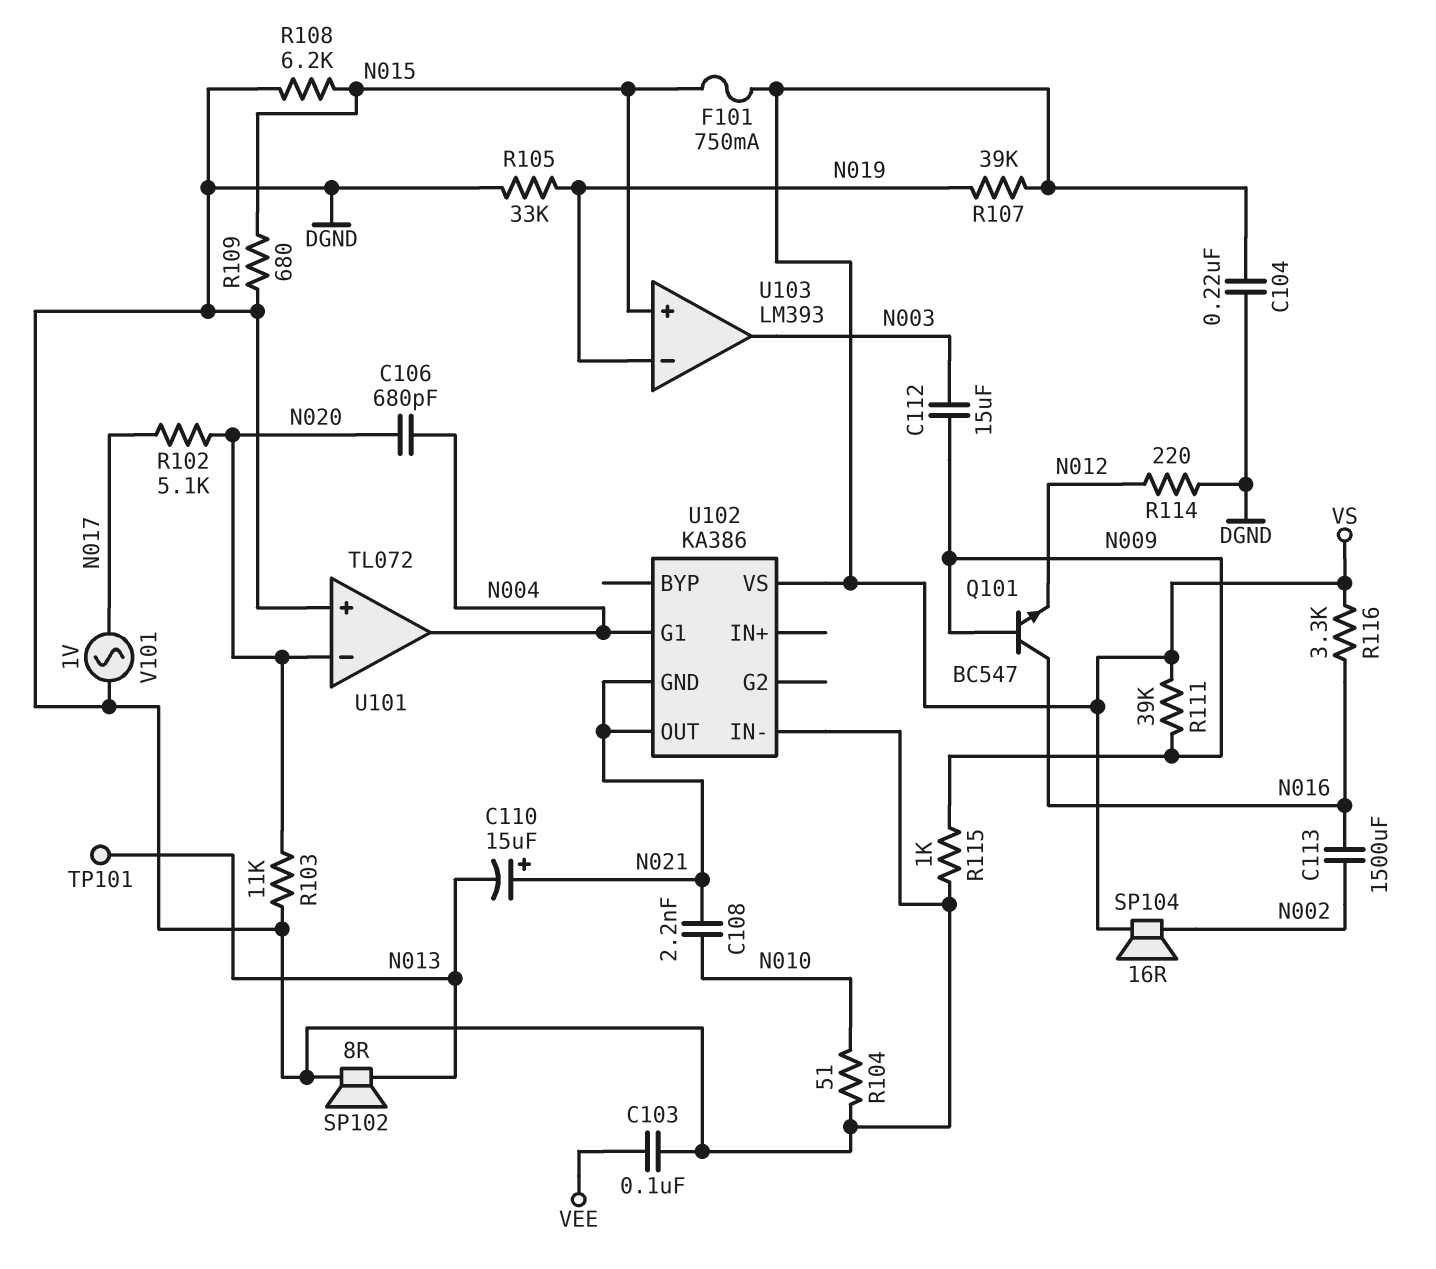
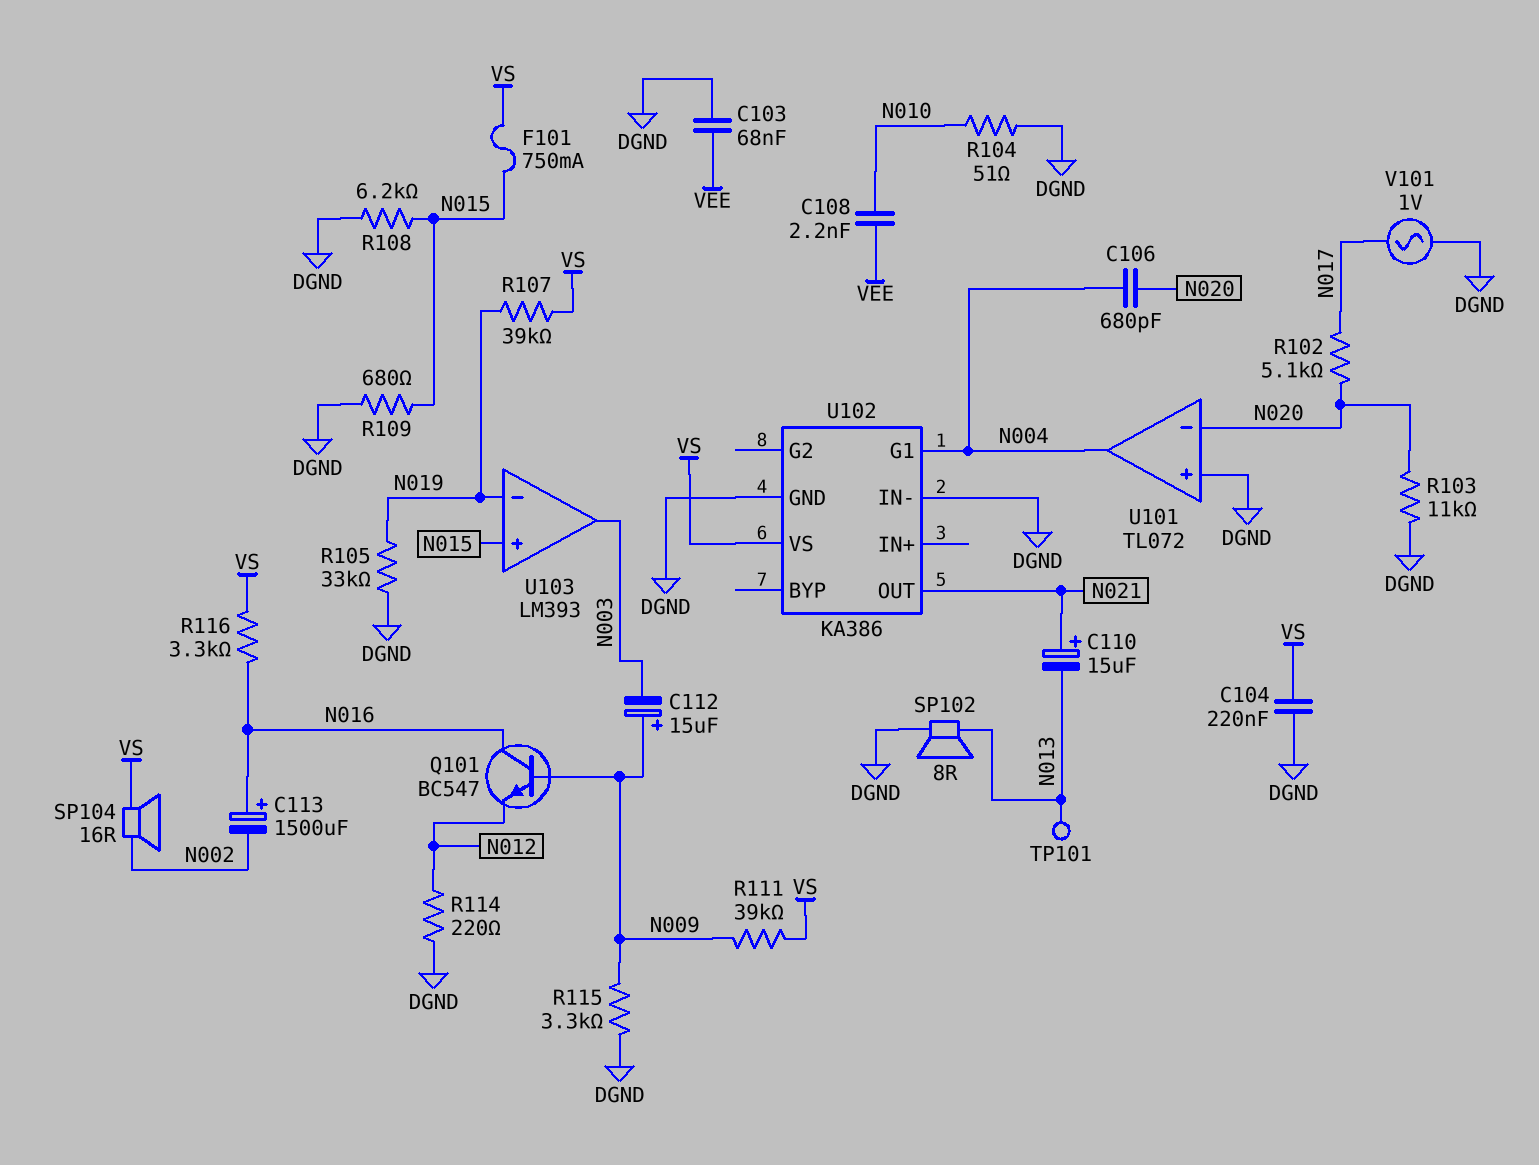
C103: 100nF (DGND, VEE) -> 68nF (DGND, VEE)
C108: 2.2nF (N010, N021) -> 2.2nF (N010, VEE)
C112: 15uF (N003, N009) -> 15uF (plus N009, minus N003)
C113: 1500uF (N002, N016) -> 1500uF (plus N016, minus N002)
R115: 1k (DGND, N009) -> 3.3k (DGND, N009)
U102 pin GND: N021 -> DGND

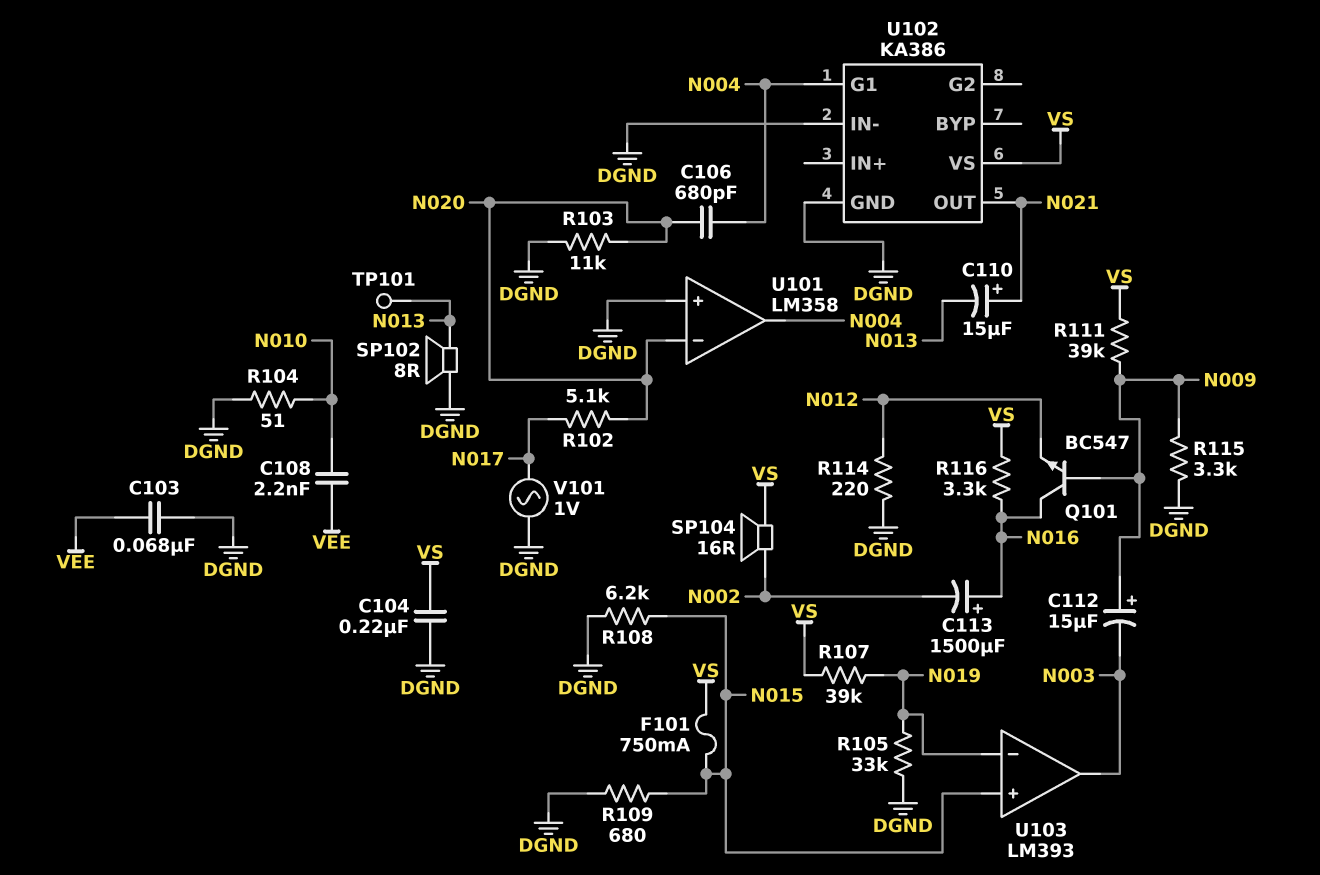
U101: TL072 -> LM358

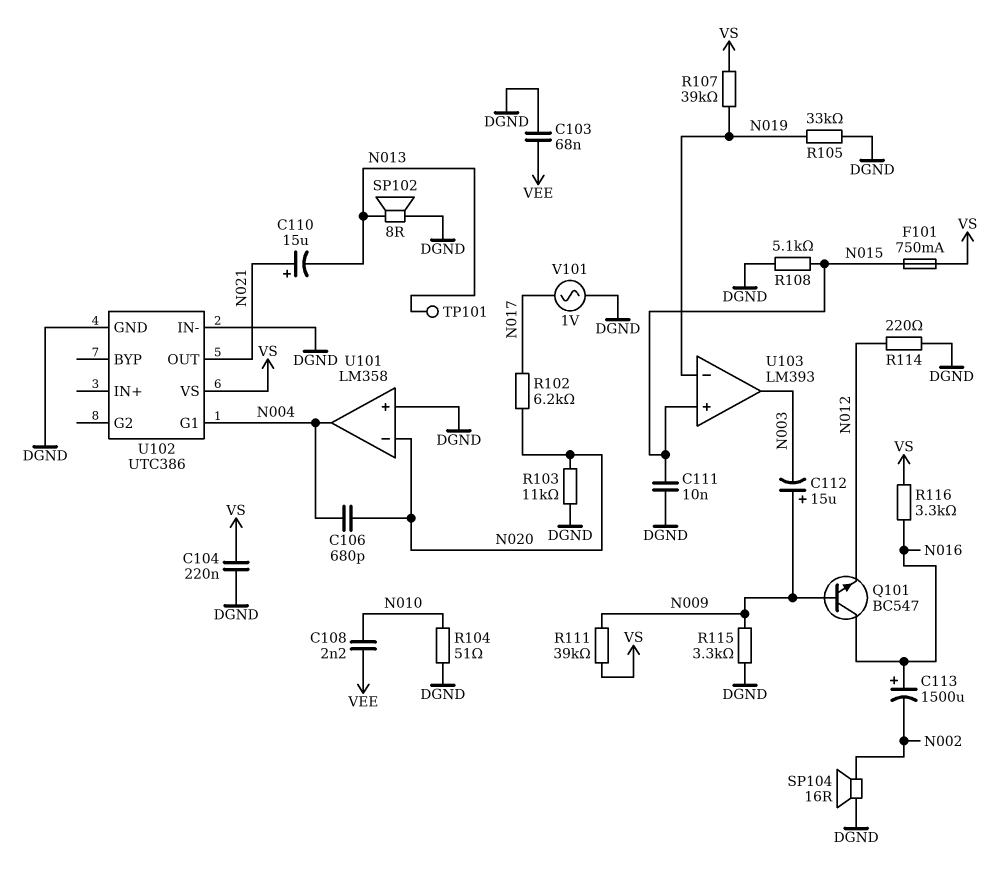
C111: none -> 10nF (DGND, N015)
R102: 5.1k (N017, N020) -> 6.2k (N017, N020)
R108: 6.2k (DGND, N015) -> 5.1k (DGND, N015)
R109: 680 (DGND, N015) -> none
SP104: speaker 16R (N002, VS) -> speaker 16R (DGND, N002)
U102: KA386 -> UTC386

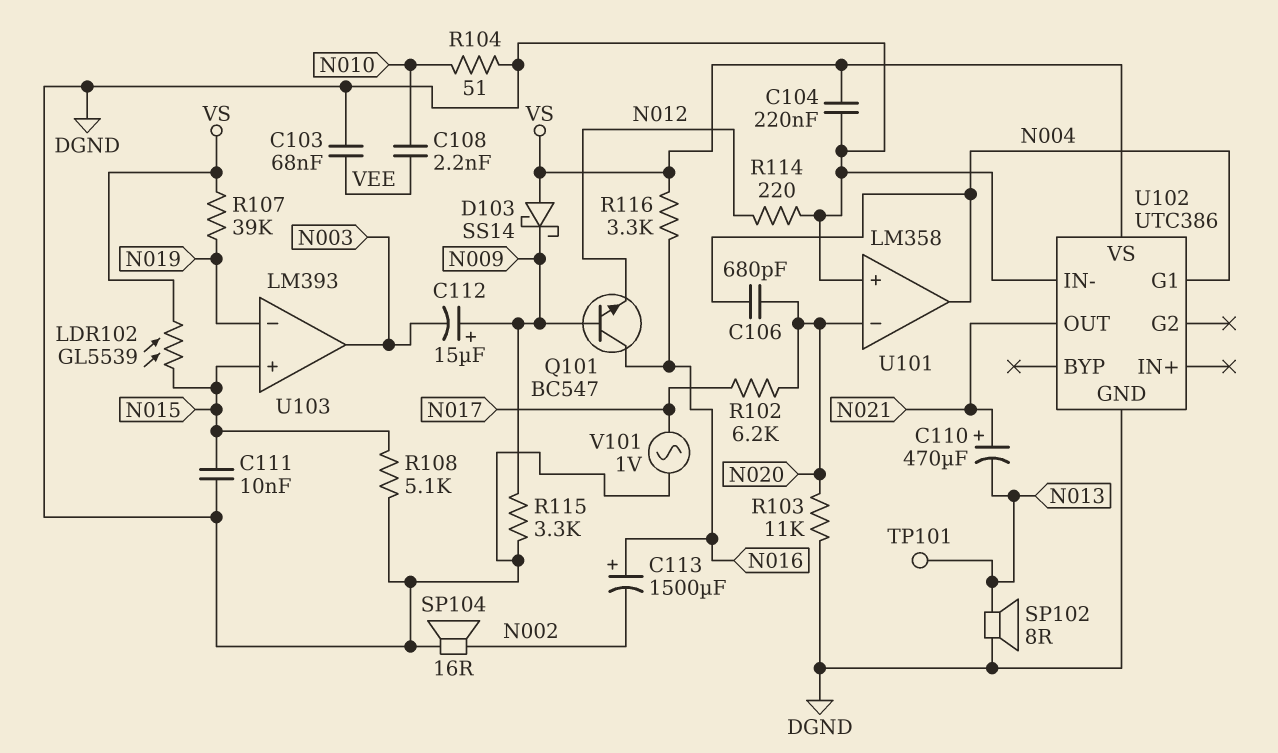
C110: 15uF (plus N021, minus N013) -> 470uF (plus N021, minus N013)
D103: none -> schottky SS14 (A VS, K N009)
F101: 750mA (N015, VS) -> none
LDR102: none -> GL5539 (N015, VS)
R105: 33k (DGND, N019) -> none
R111: 39k (N009, VS) -> none

